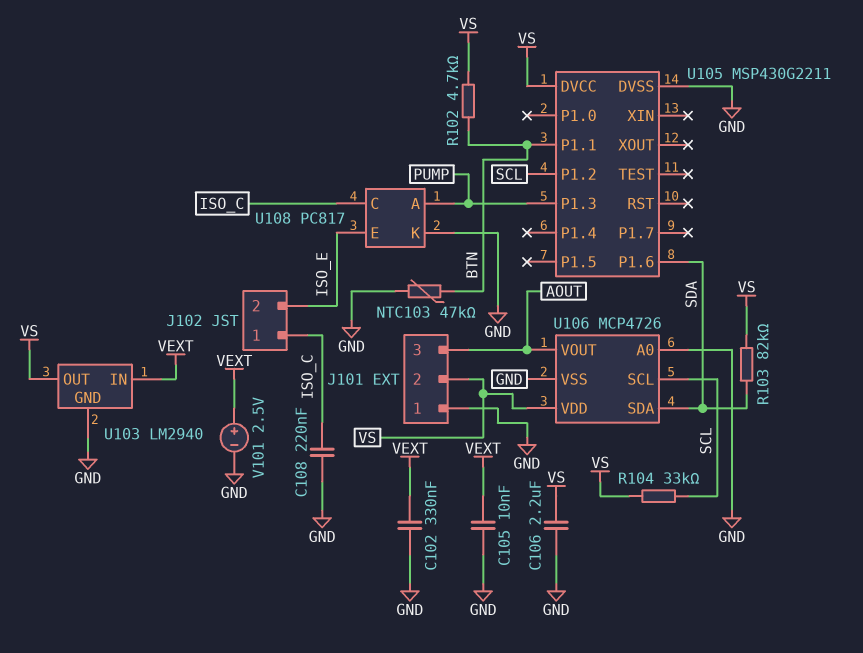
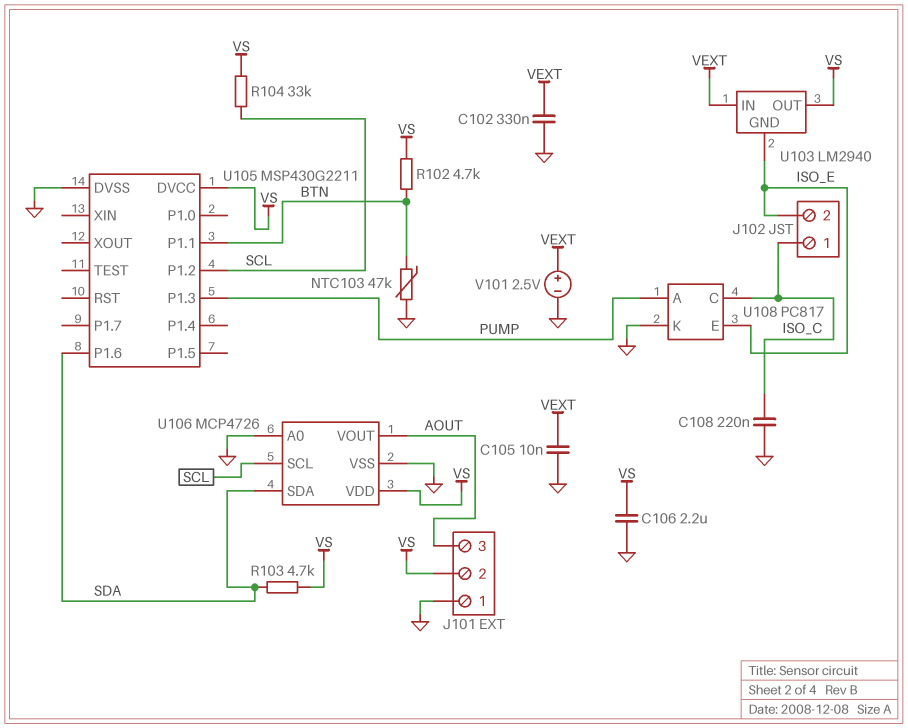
R103: 82k (SDA, VS) -> 4.7k (SDA, VS)
U103 pin GND: GND -> ISO_E

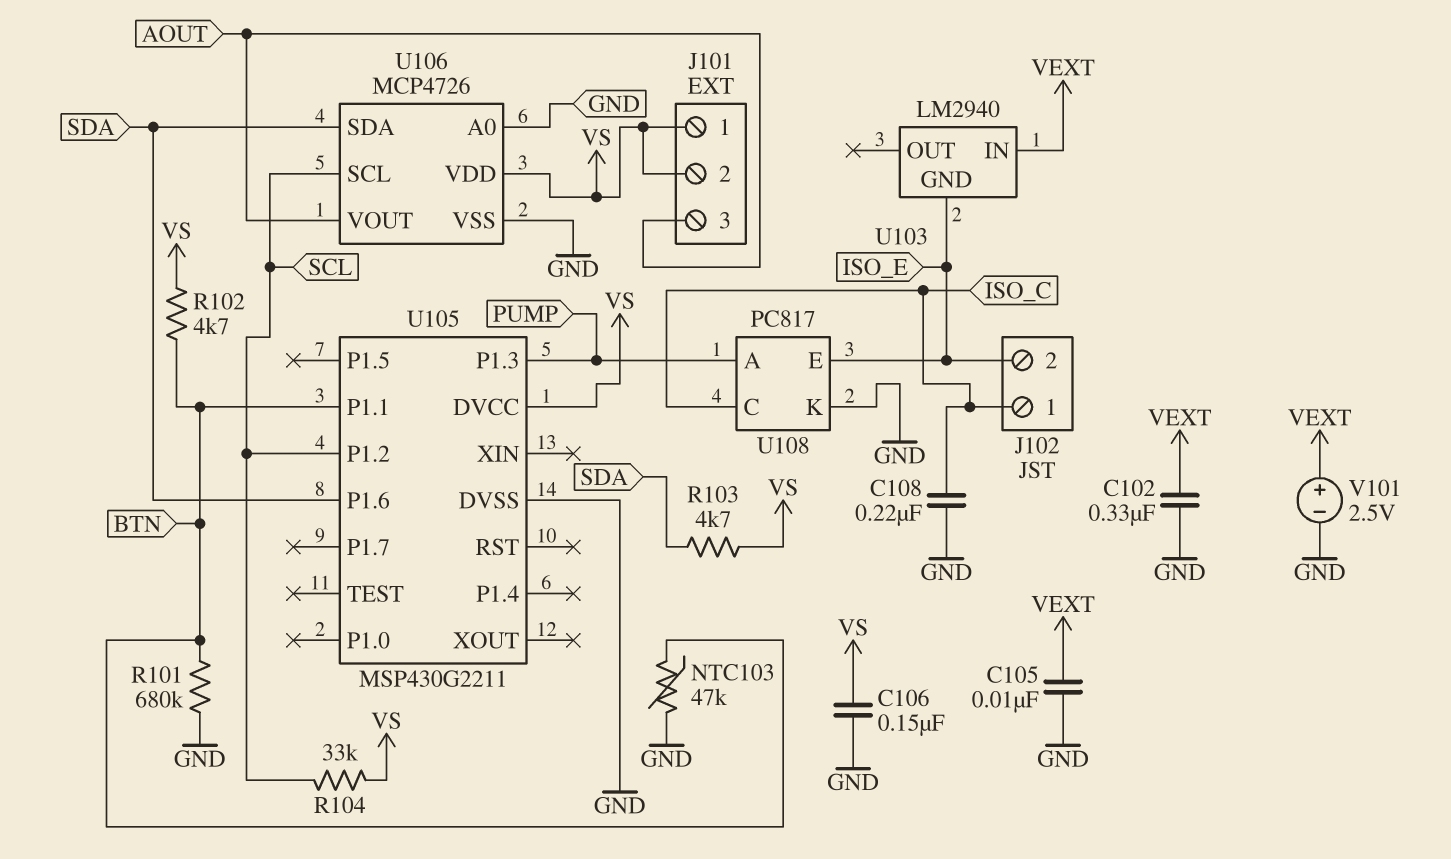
C106: 2.2uF (GND, VS) -> 150nF (GND, VS)
J101 pin 1: GND -> VS
R101: none -> 680k (BTN, GND)
U103 pin OUT: VS -> none

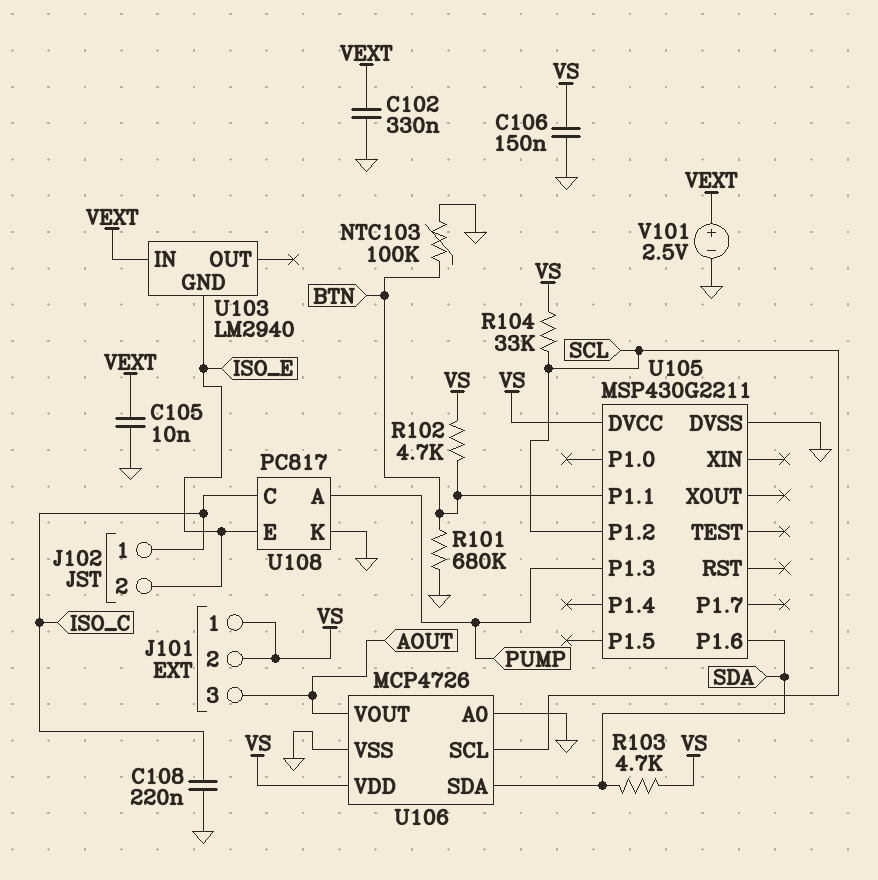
NTC103: 47k (BTN, GND) -> 100k (BTN, GND)

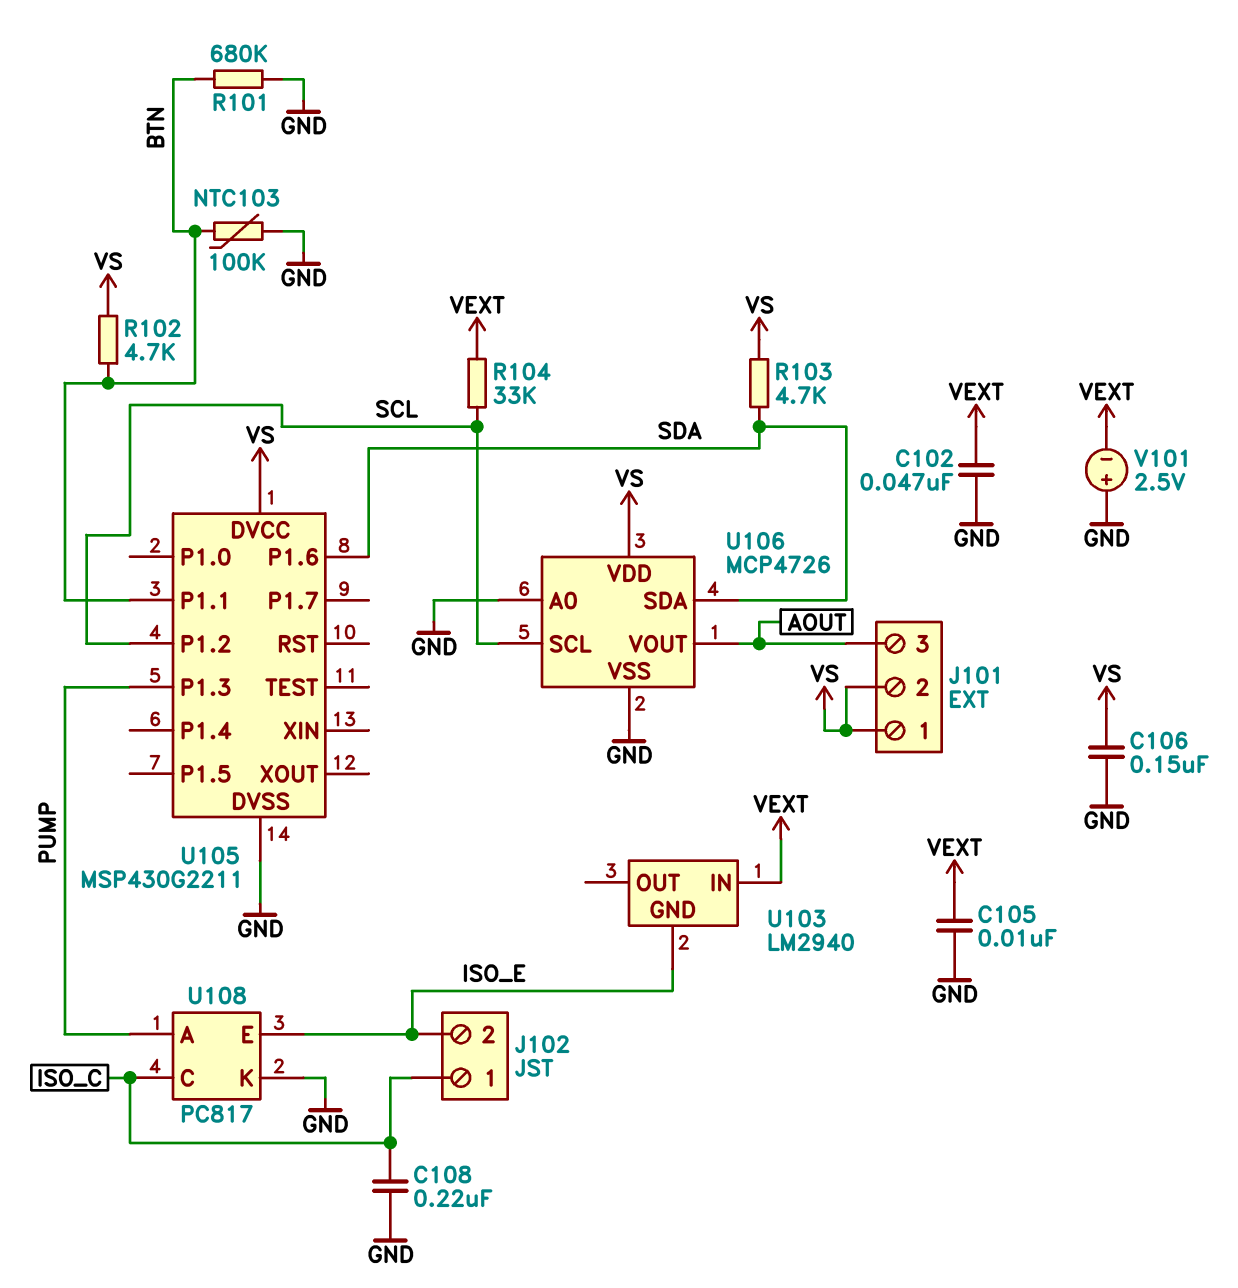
C102: 330nF (GND, VEXT) -> 47nF (GND, VEXT)
R104: 33k (SCL, VS) -> 33k (SCL, VEXT)
V101: 2.5V (plus VEXT, minus GND) -> 2.5V (plus GND, minus VEXT)

